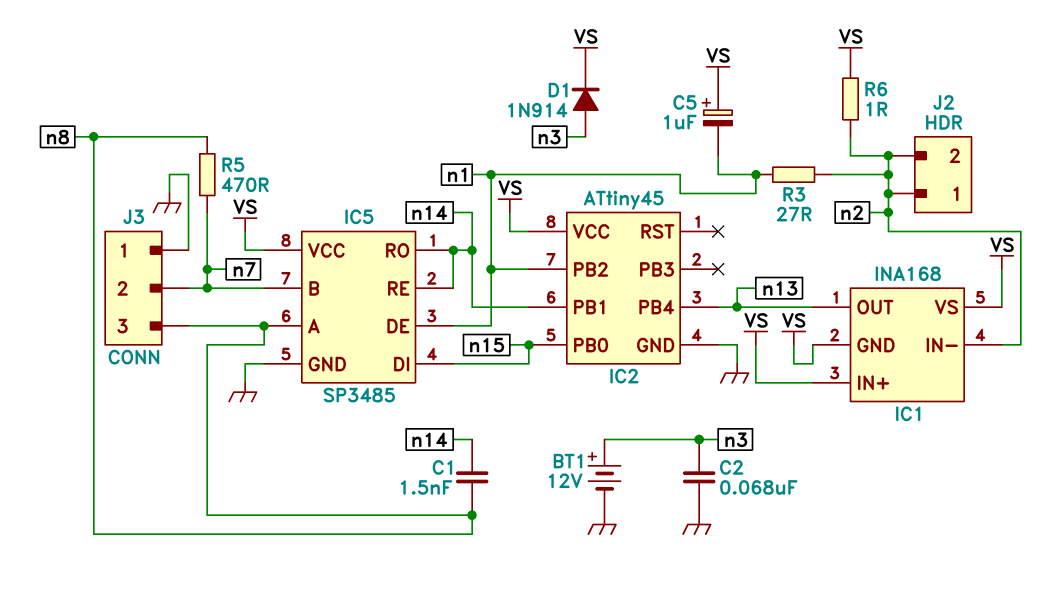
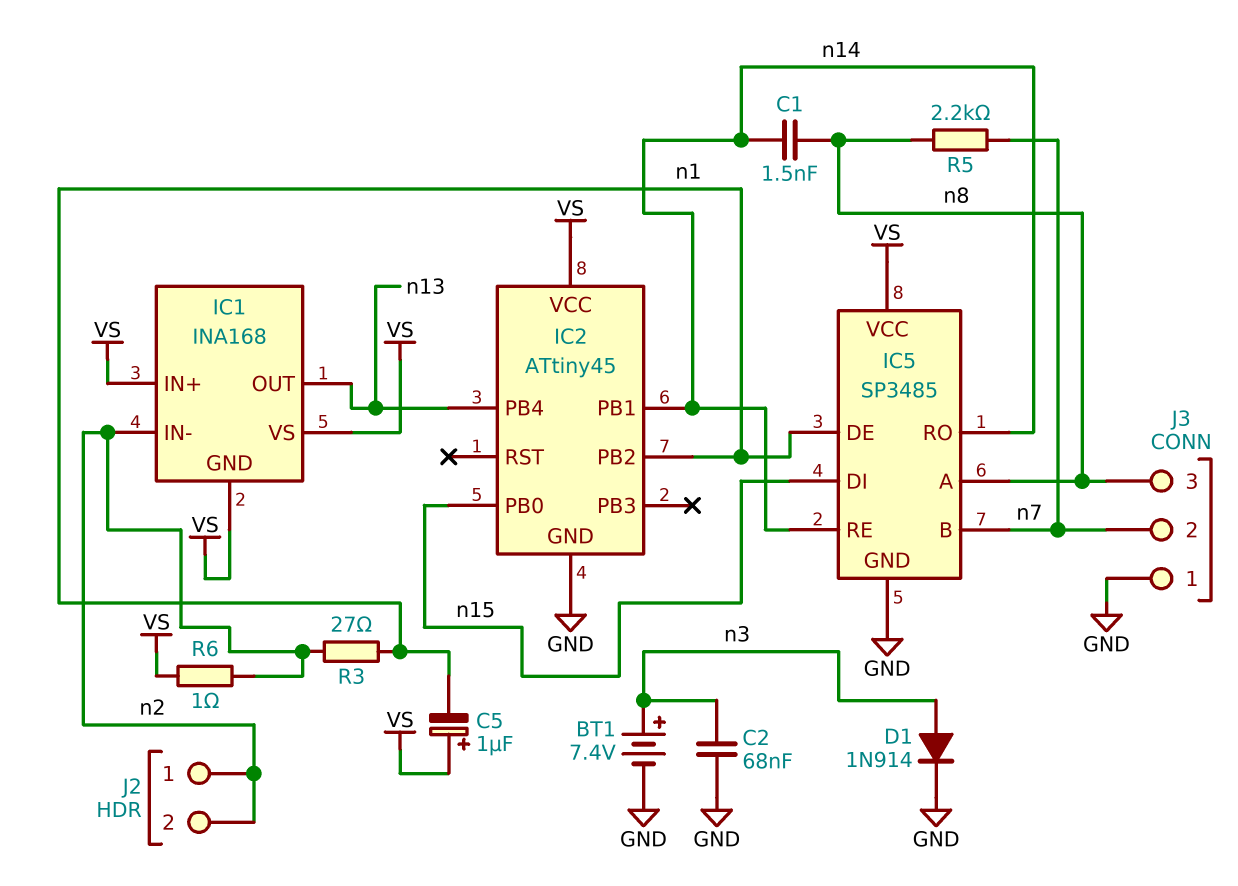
BT1: 12V (plus n3, minus GND) -> 7.4V (plus n3, minus GND)
D1: diode 1N914 (A n3, K VS) -> diode 1N914 (A n3, K GND)
R5: 470 (n7, n8) -> 2.2k (n7, n8)

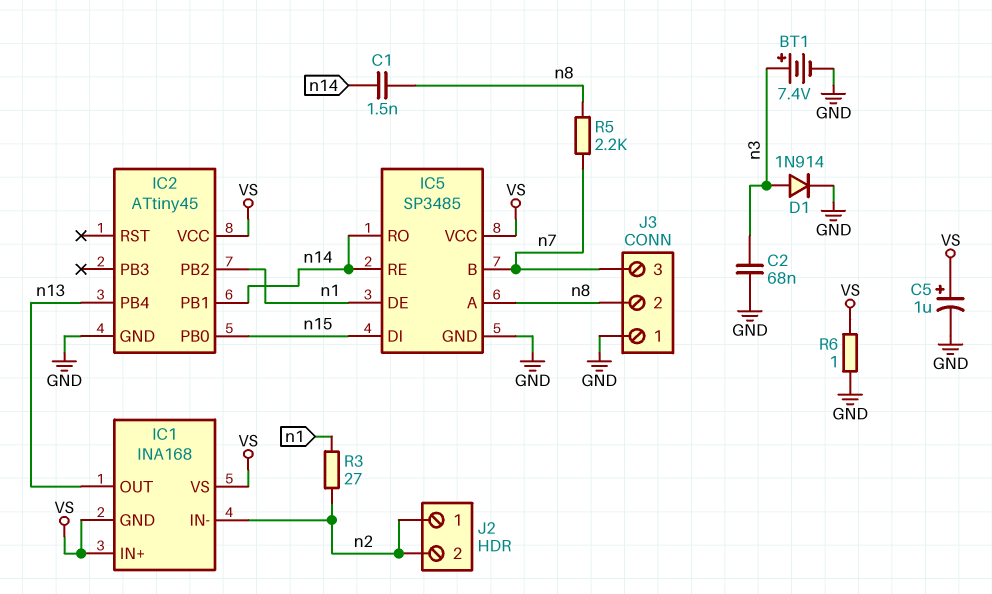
C5: 1uF (plus VS, minus n1) -> 1uF (plus VS, minus GND)
J3 pin 2: n7 -> n8
J3 pin 3: n8 -> n7
R6: 1 (VS, n2) -> 1 (GND, VS)

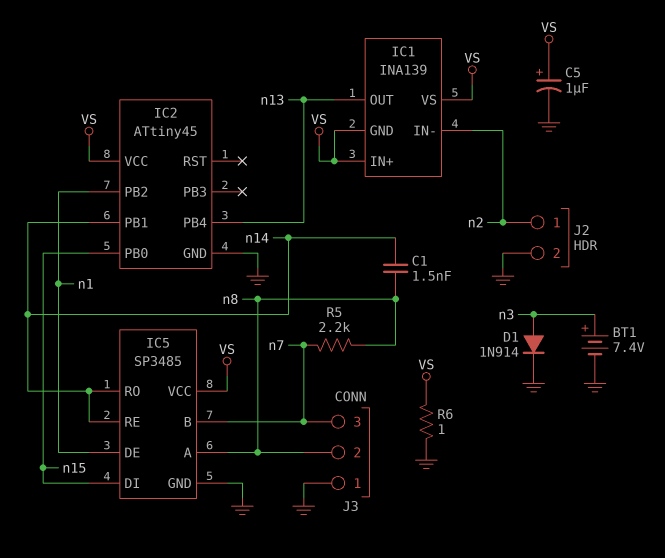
C2: 68nF (GND, n3) -> none
IC1: INA168 -> INA139
J2 pin 2: n2 -> GND
R3: 27 (n1, n2) -> none

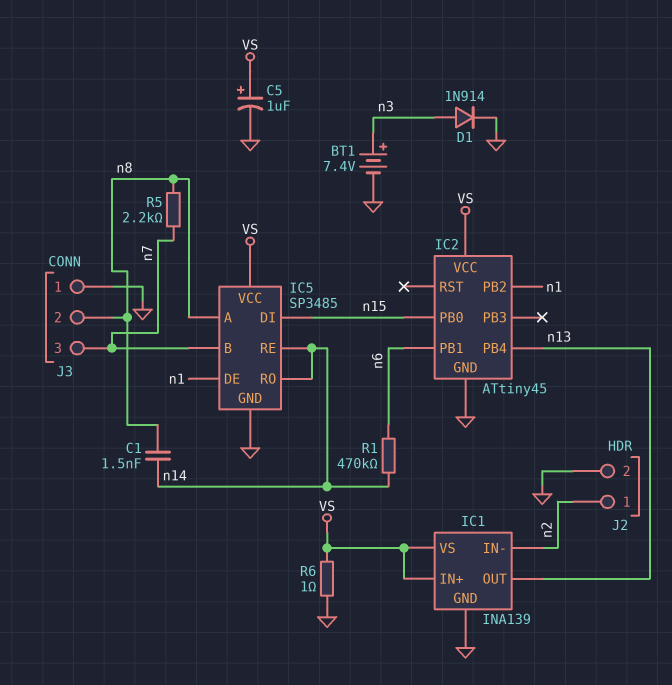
IC1 pin GND: VS -> GND
IC2 pin PB1: n14 -> n6
R1: none -> 470k (n6, n14)

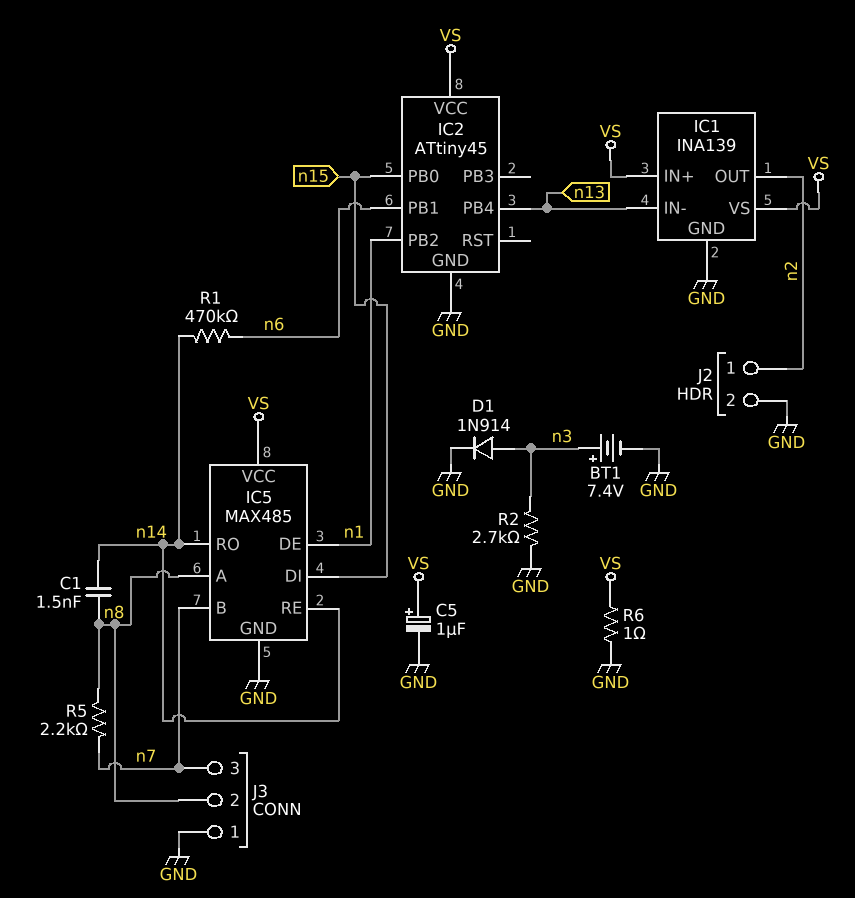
IC1 pin IN-: n2 -> n13
IC1 pin OUT: n13 -> n2
IC5: SP3485 -> MAX485
R2: none -> 2.7k (GND, n3)

